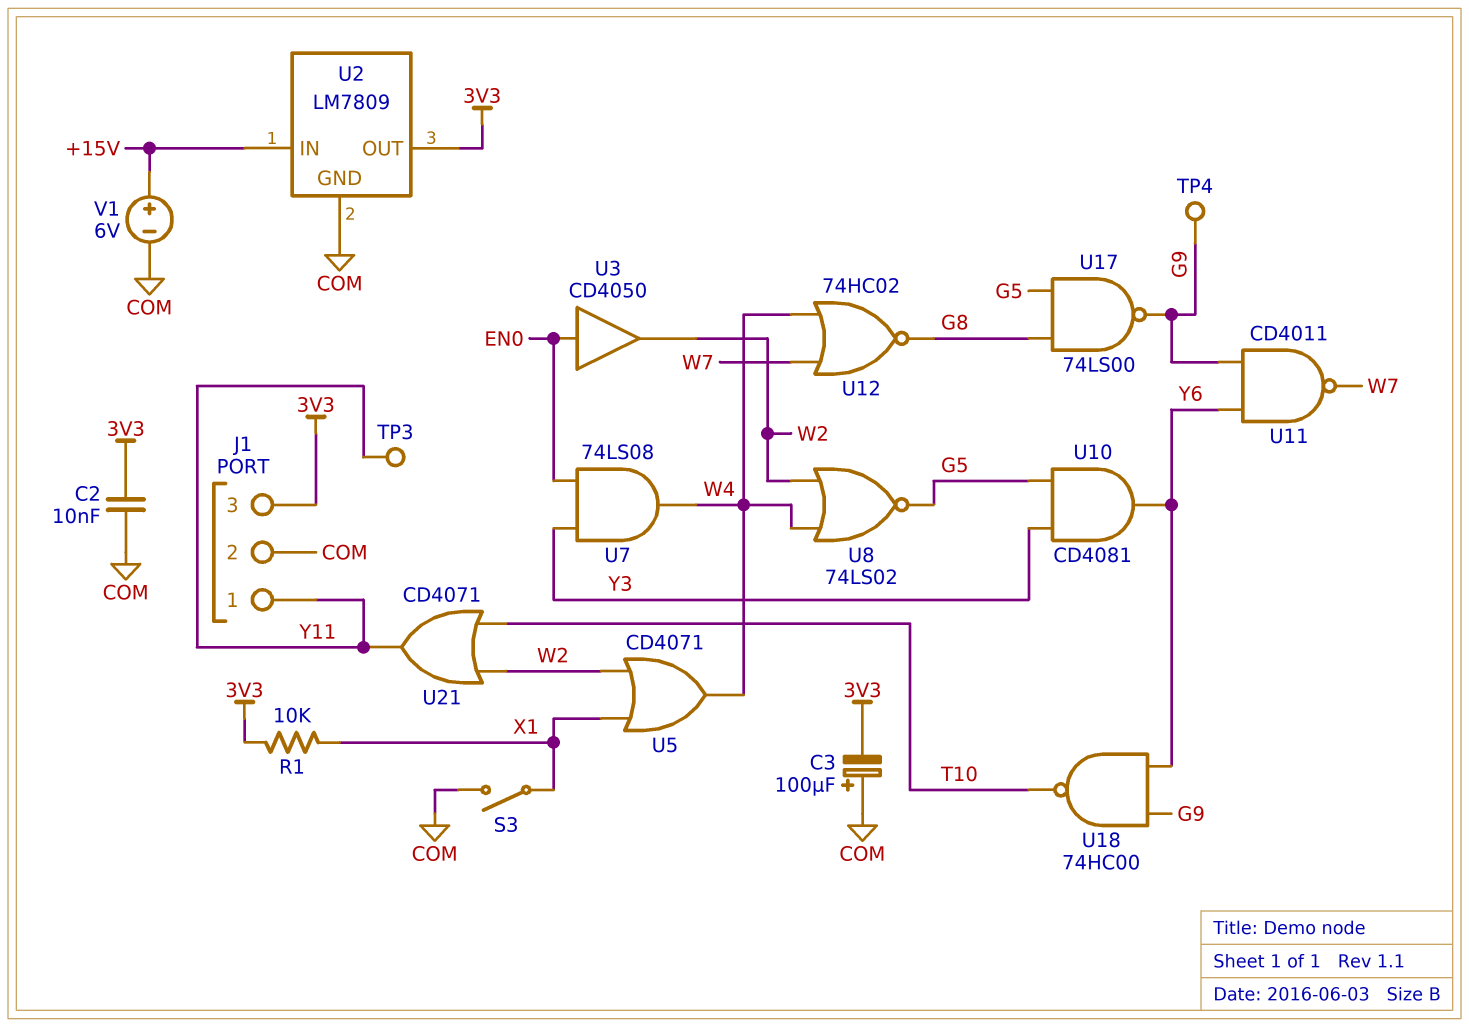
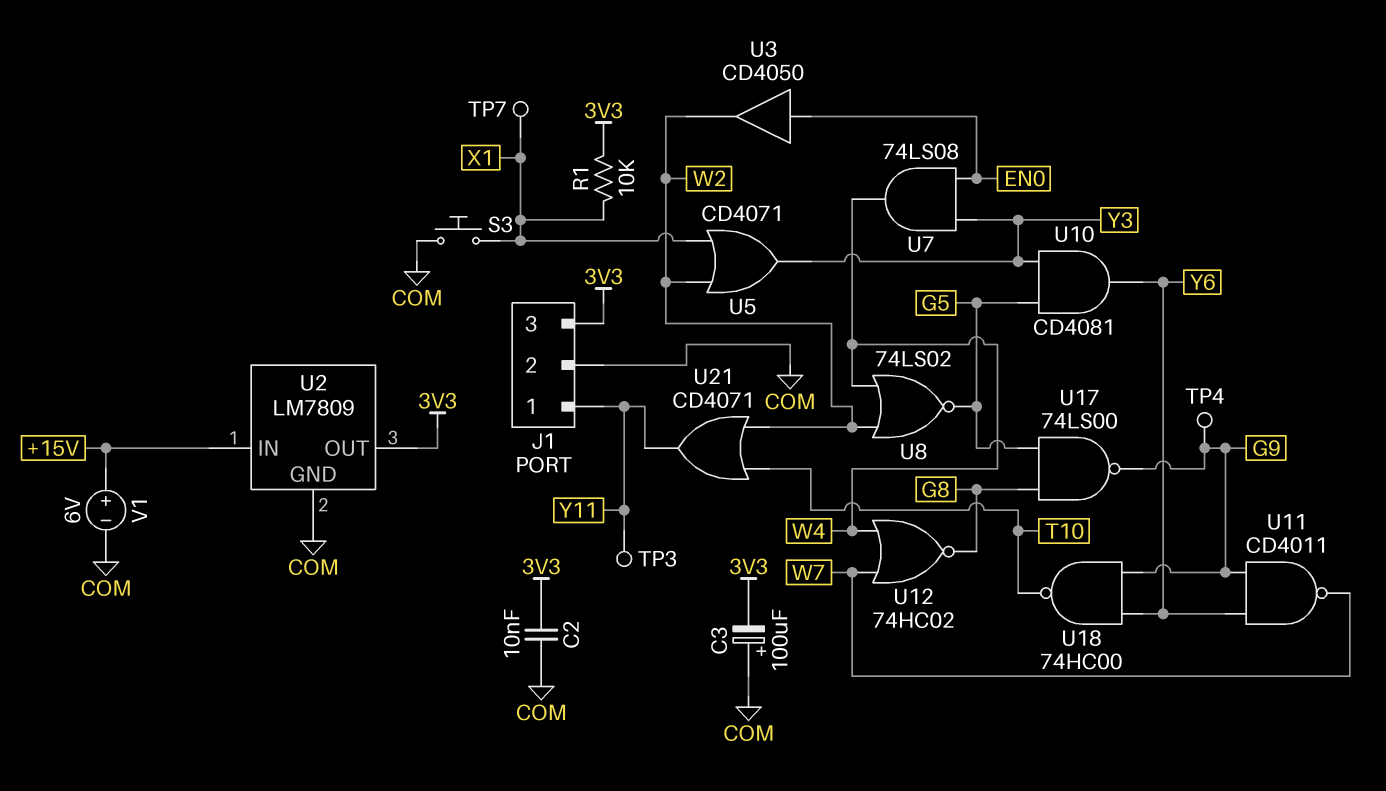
S3: switch (COM, X1) -> button (COM, X1)
TP7: none -> test point (X1)
U5: OR CD4071 (in W2, in X1, out W4) -> OR CD4071 (in W2, in X1, out Y3)

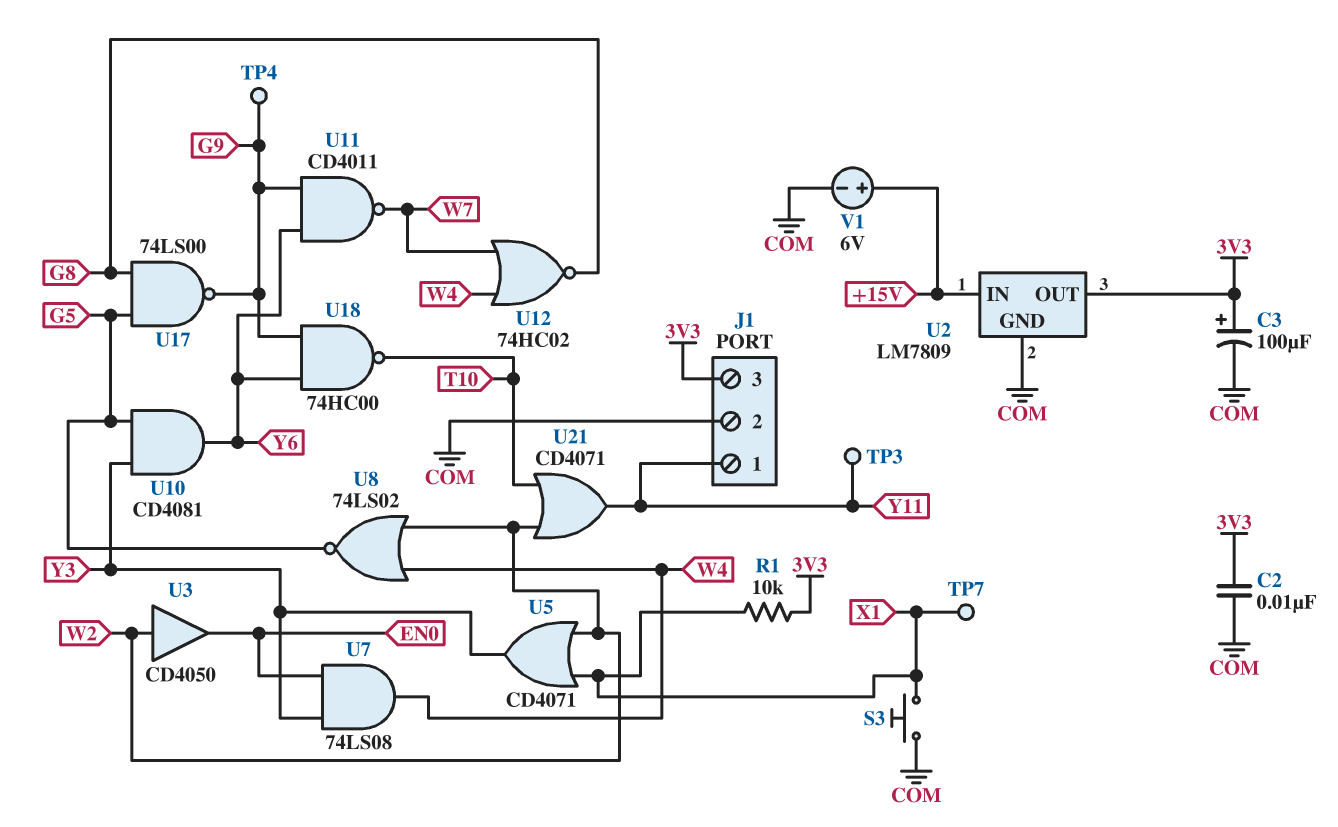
C3: 100uF (plus COM, minus 3V3) -> 100uF (plus 3V3, minus COM)
U3: buffer CD4050 (in EN0, out W2) -> buffer CD4050 (in W2, out EN0)

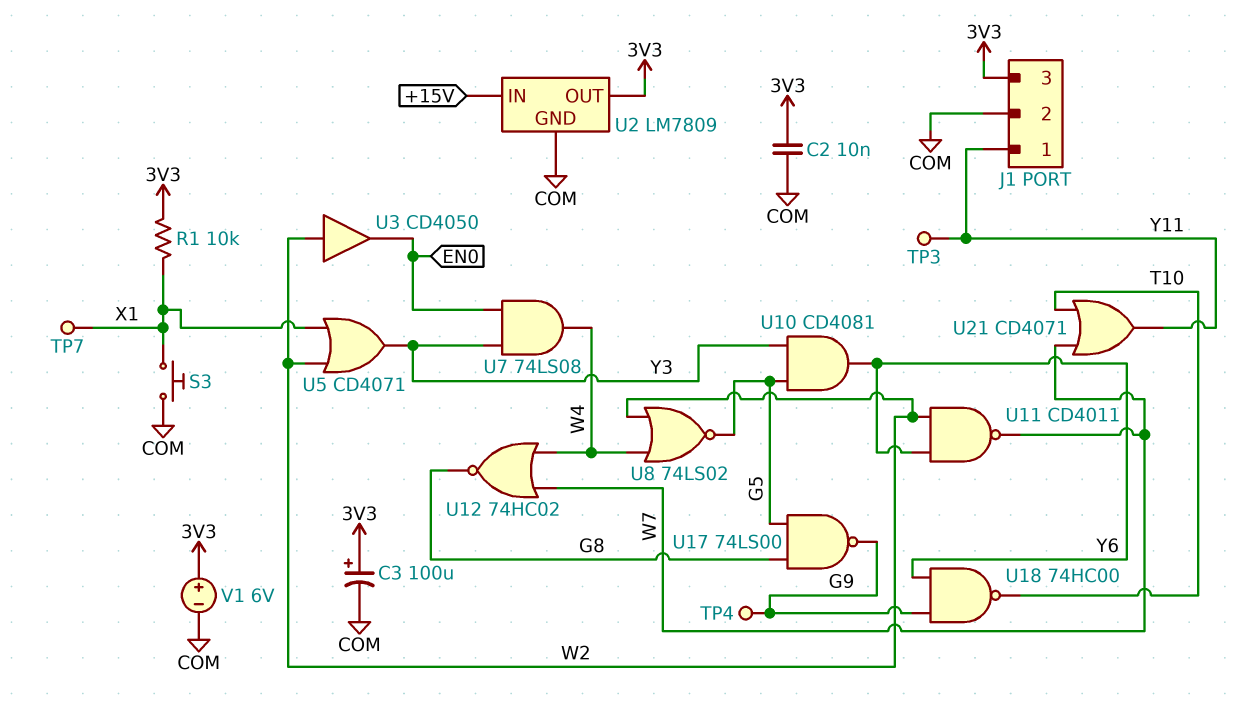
U11: NAND CD4011 (in G9, in Y6, out W7) -> NAND CD4011 (in W2, in Y6, out W7)
U21: OR CD4071 (in T10, in W2, out Y11) -> OR CD4071 (in T10, in W7, out Y11)
V1: 6V (plus +15V, minus COM) -> 6V (plus 3V3, minus COM)

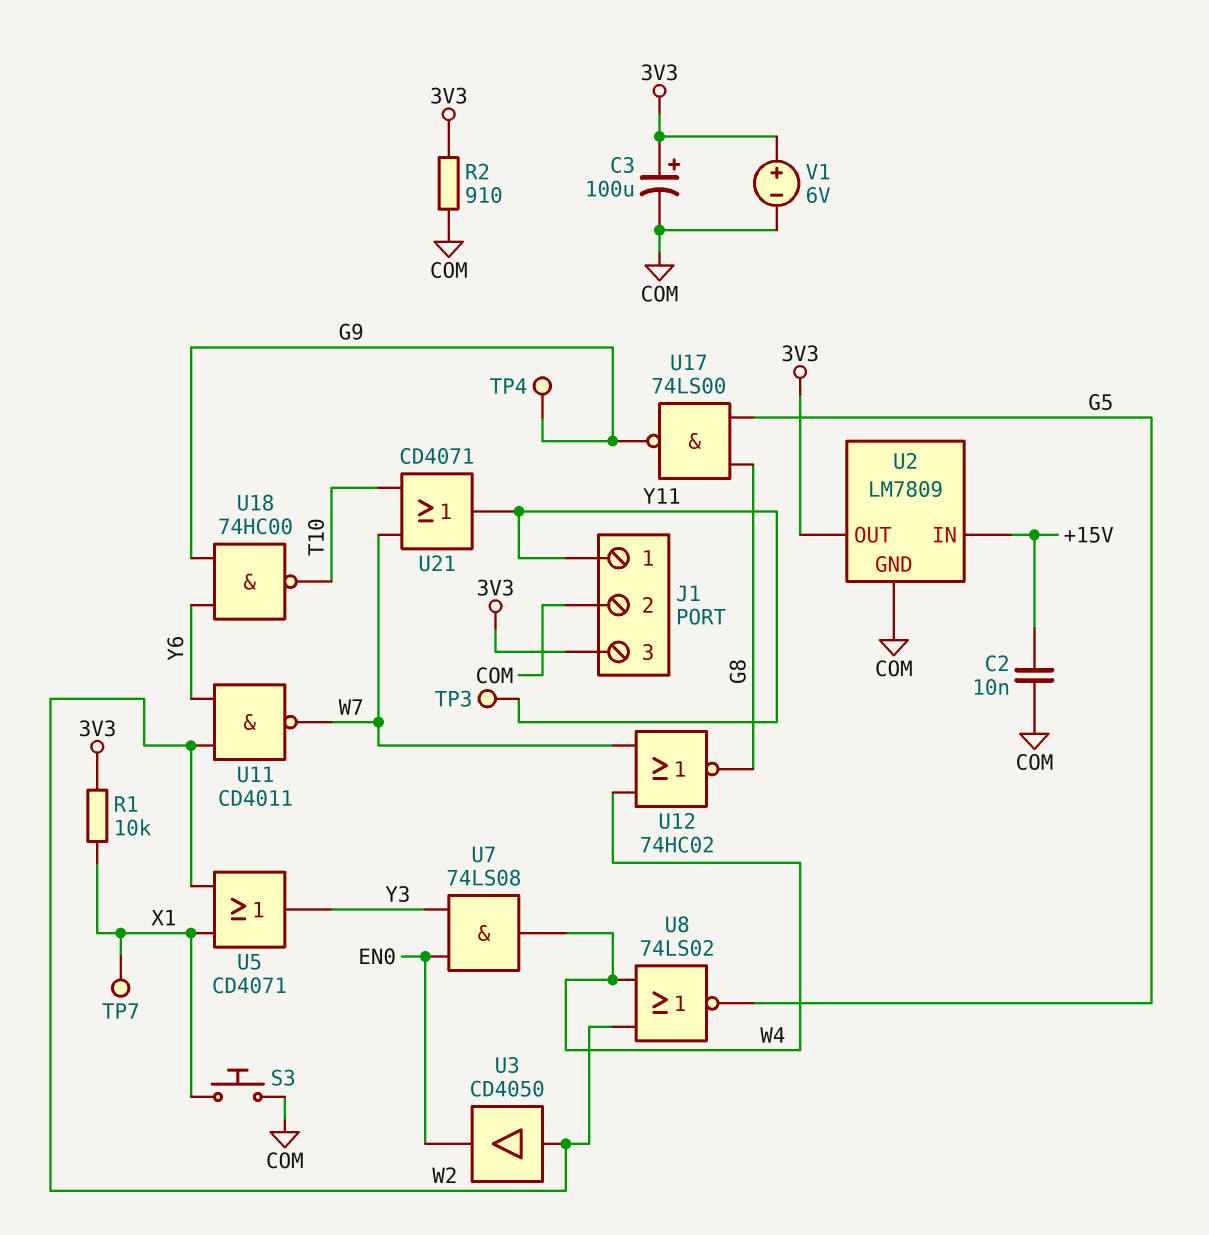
C2: 10nF (3V3, COM) -> 10nF (+15V, COM)
R2: none -> 910 (3V3, COM)
U10: AND CD4081 (in G5, in Y3, out Y6) -> none

